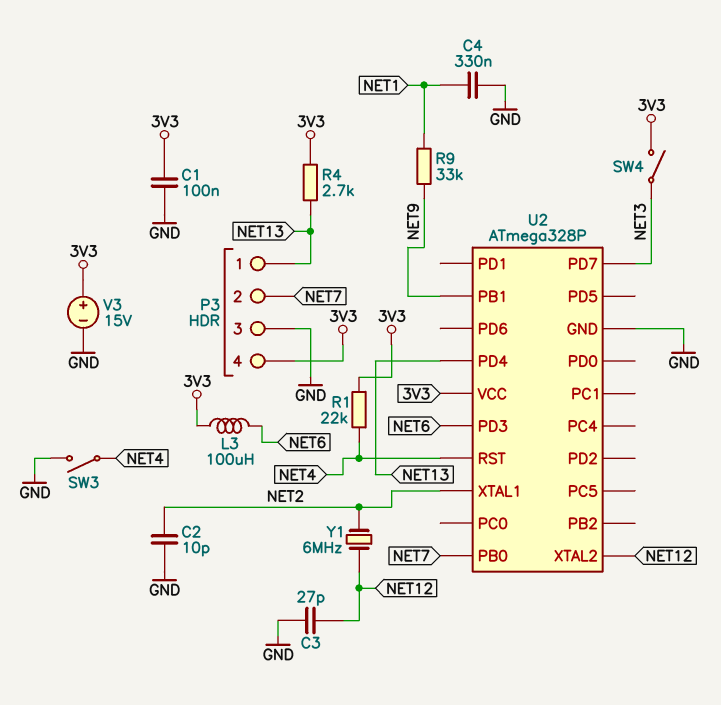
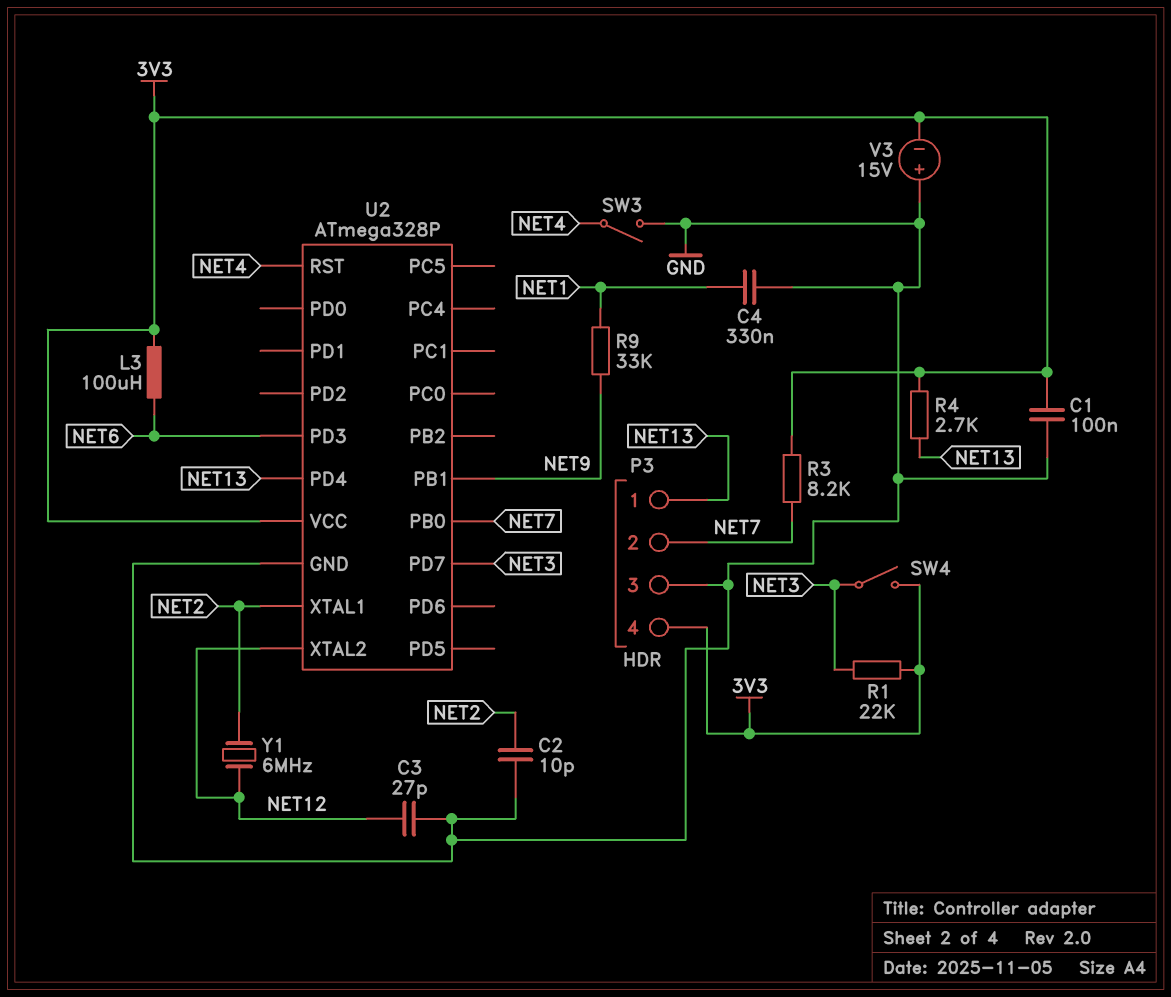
R1: 22k (3V3, NET4) -> 22k (3V3, NET3)
R3: none -> 8.2k (3V3, NET7)
V3: 15V (plus 3V3, minus GND) -> 15V (plus GND, minus 3V3)

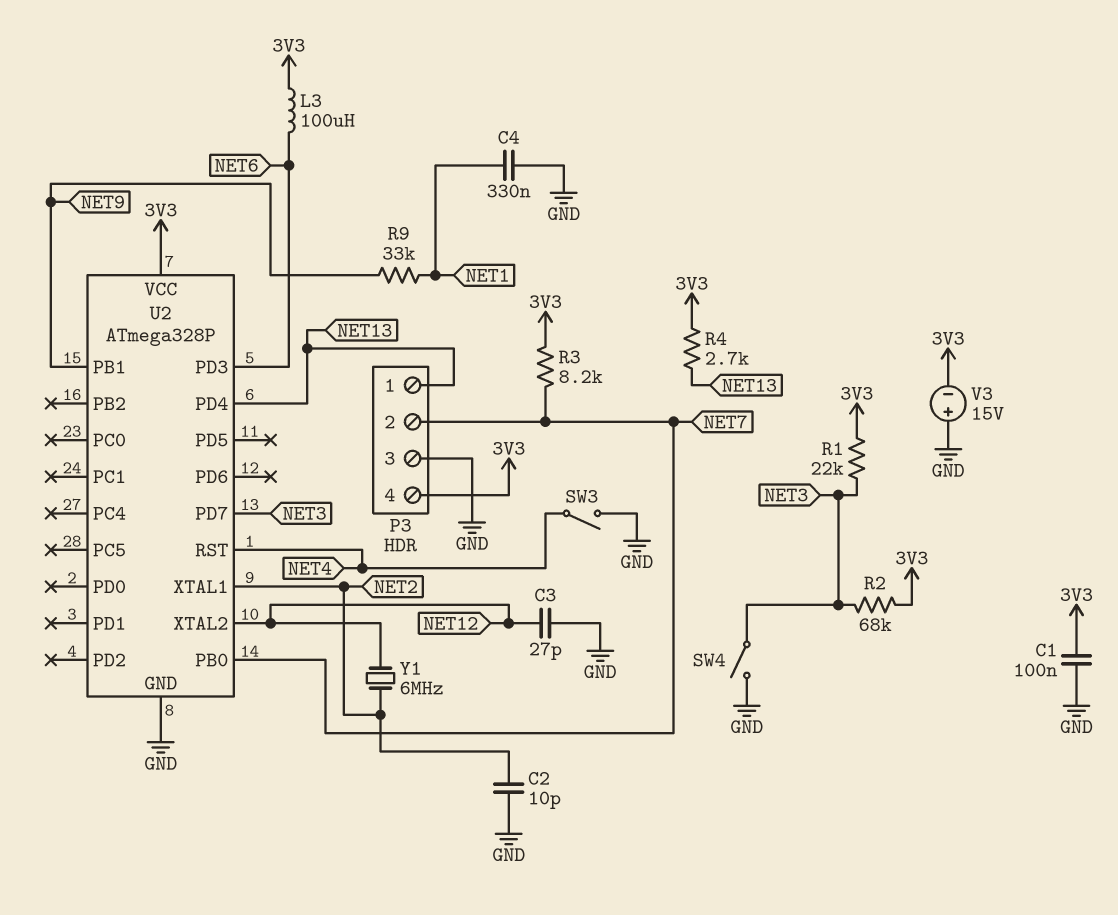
R2: none -> 68k (3V3, NET3)
SW4: switch (3V3, NET3) -> switch (GND, NET3)

